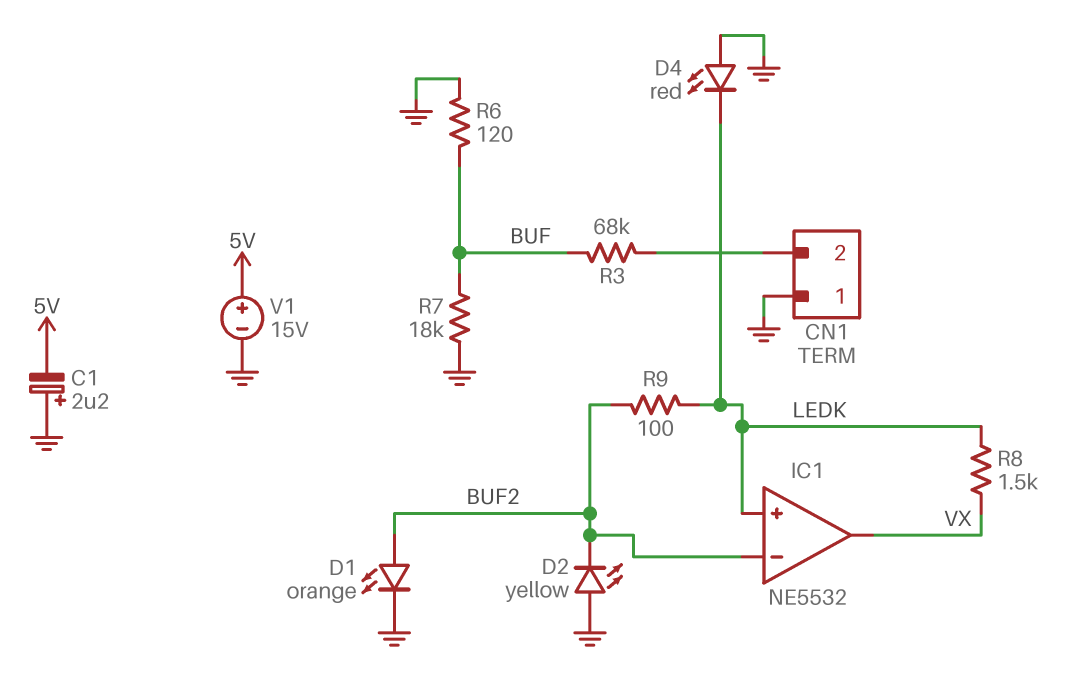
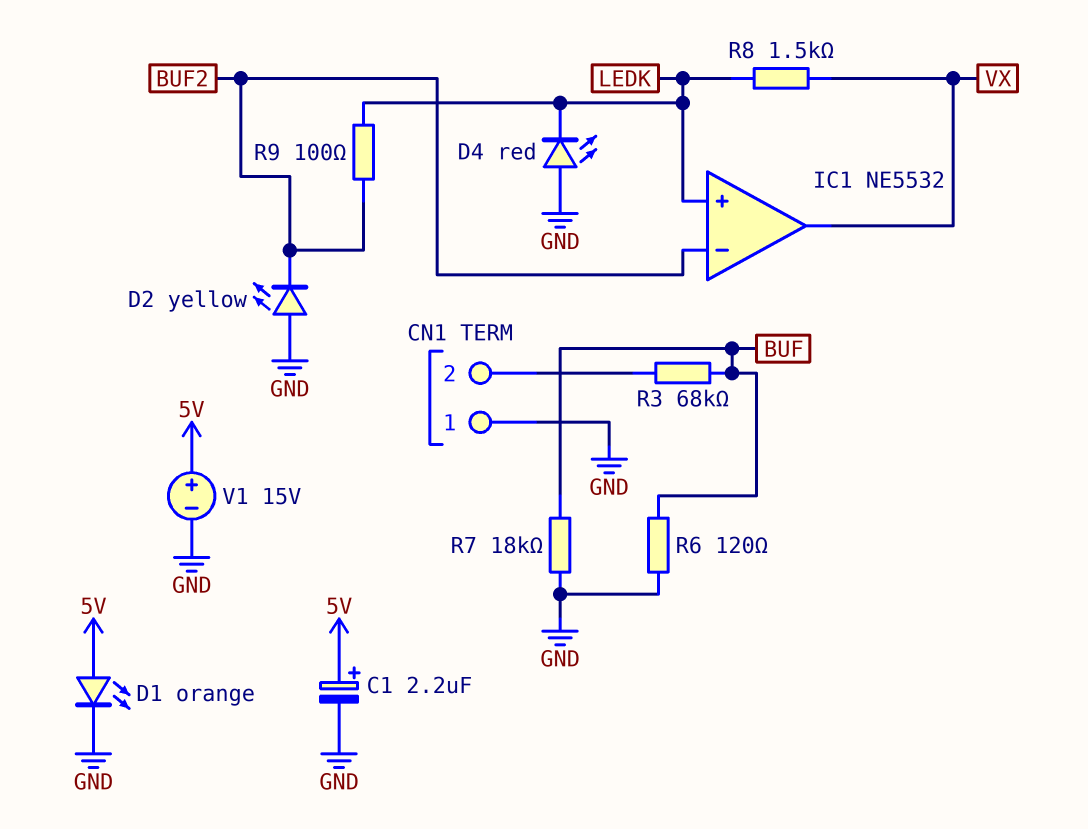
C1: 2.2uF (plus GND, minus 5V) -> 2.2uF (plus 5V, minus GND)
D1: LED orange (A BUF2, K GND) -> LED orange (A 5V, K GND)

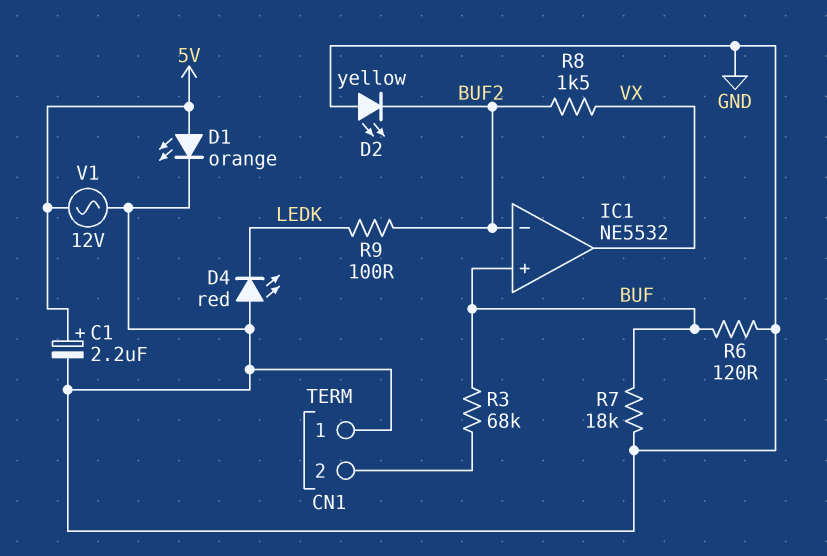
IC1 pin in+: LEDK -> BUF
R8: 1.5k (LEDK, VX) -> 1.5k (BUF2, VX)
V1: 15V (plus 5V, minus GND) -> AC 12V (5V, GND)

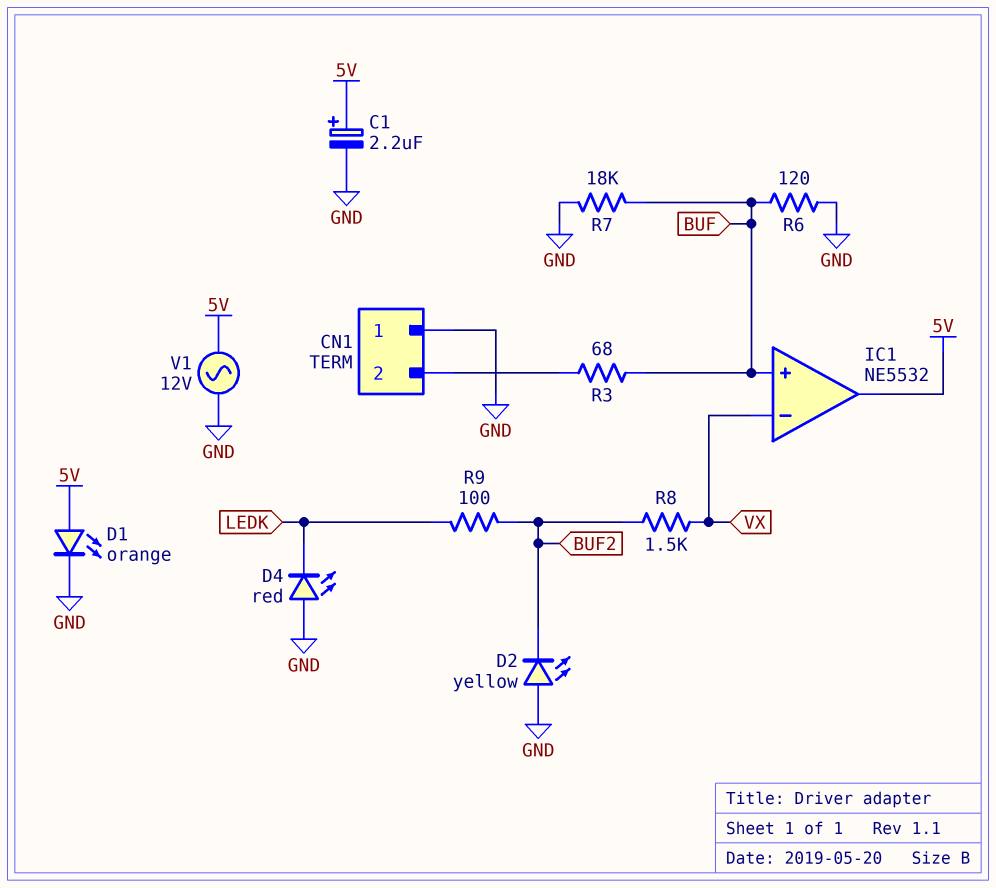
IC1 pin in-: BUF2 -> VX
IC1 pin out: VX -> 5V
R3: 68k (BUF, CN1/2) -> 68 (BUF, CN1/2)

